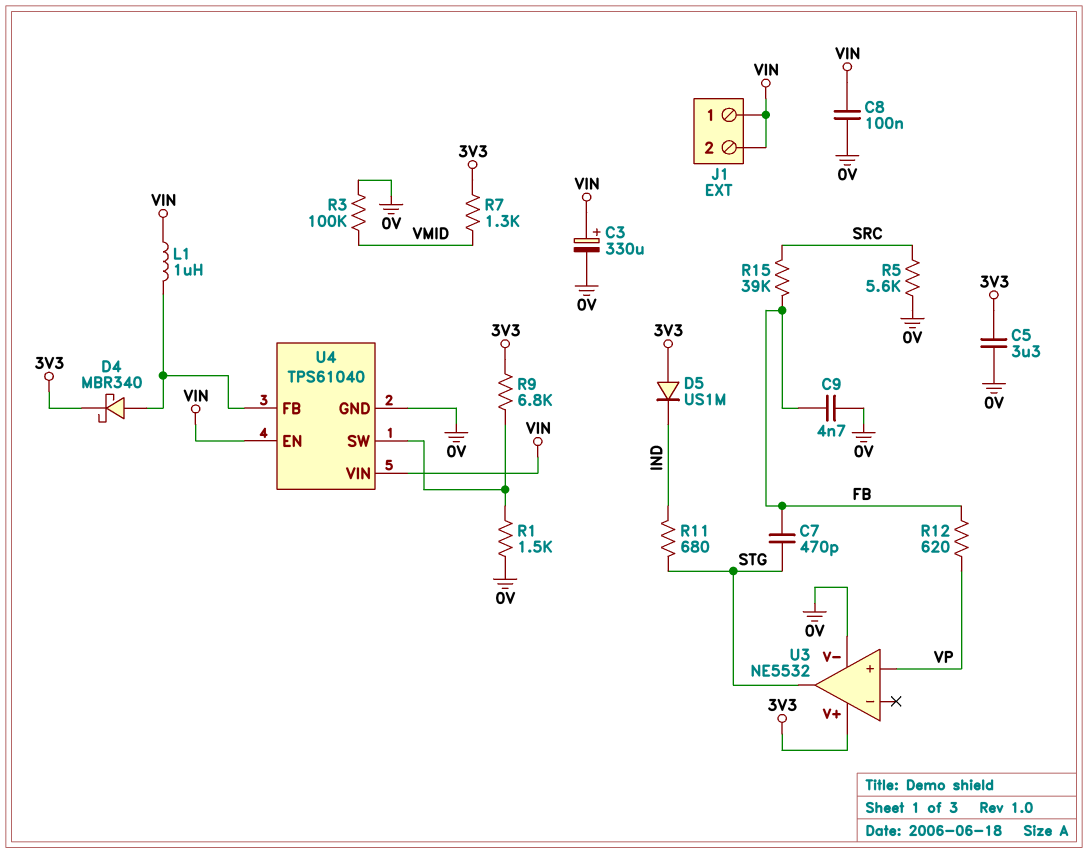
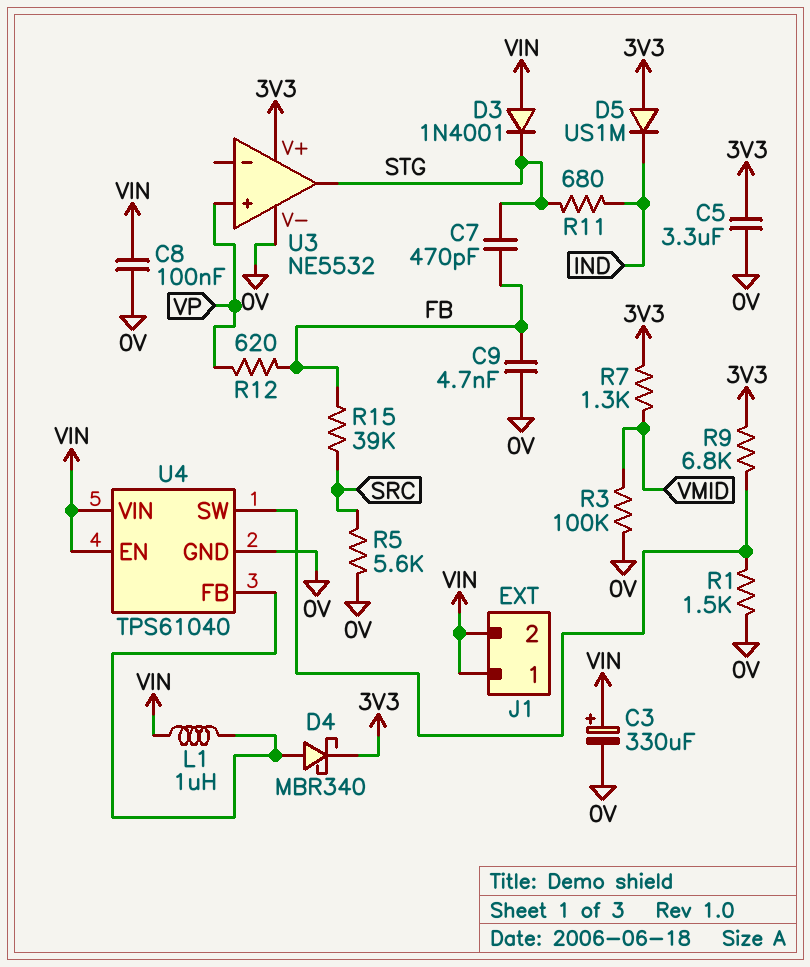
D3: none -> diode 1N4001 (A VIN, K STG)

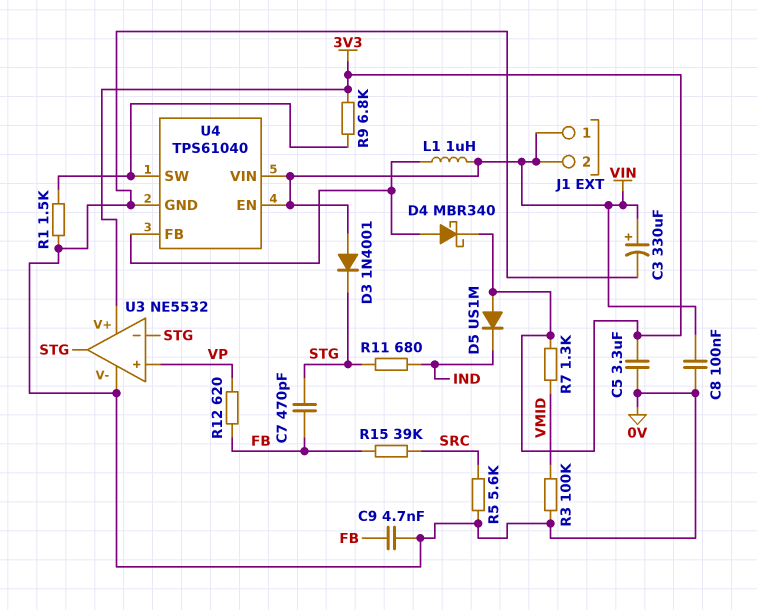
U3 pin in-: none -> STG

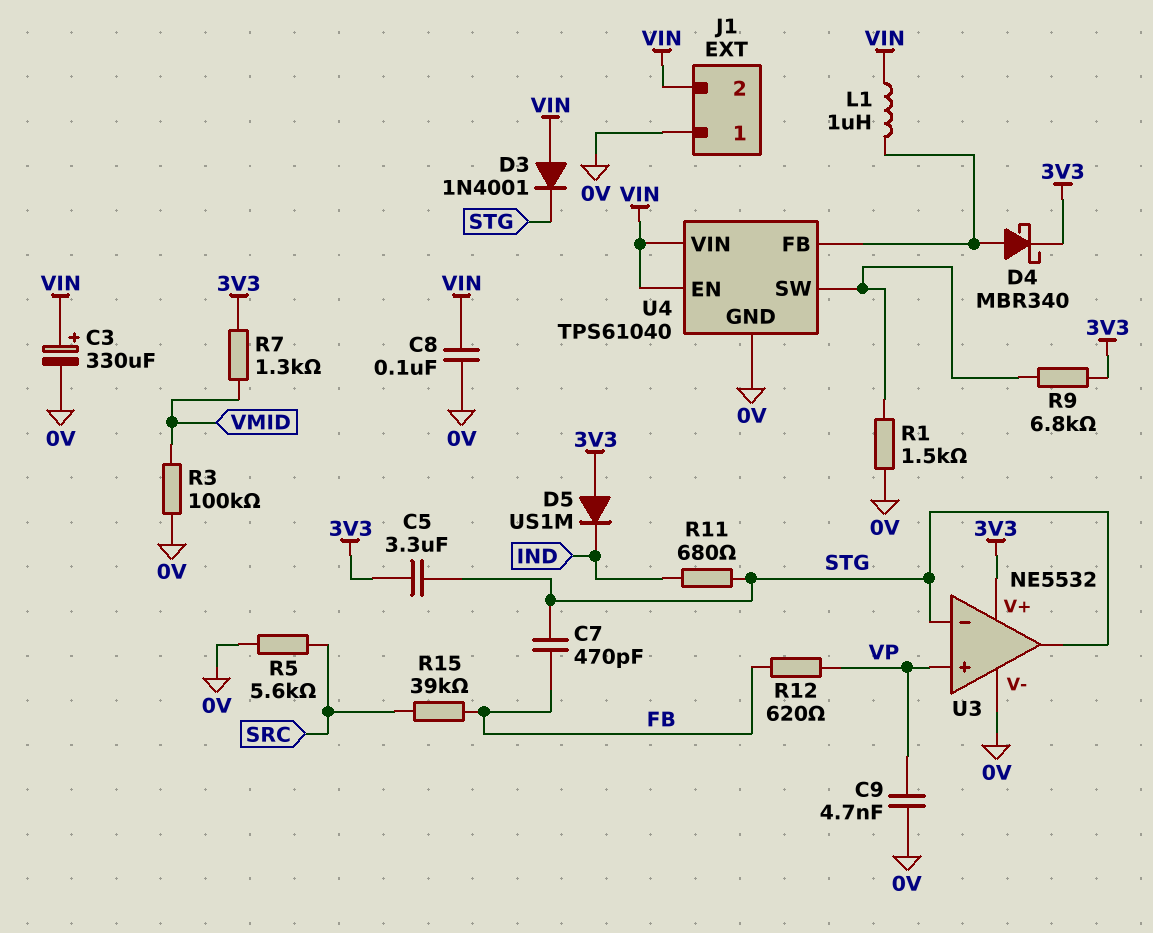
C5: 3.3uF (0V, 3V3) -> 3.3uF (3V3, STG)
C9: 4.7nF (0V, FB) -> 4.7nF (0V, VP)
J1 pin 1: VIN -> 0V

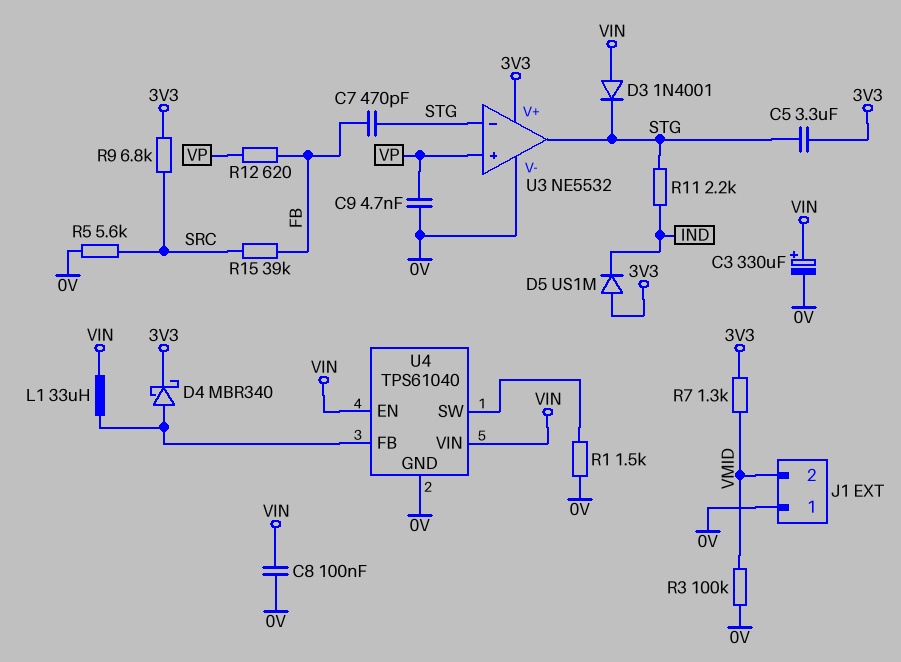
J1 pin 2: VIN -> VMID
L1: 1uH (U4/FB, VIN) -> 33uH (U4/FB, VIN)
R9: 6.8k (3V3, U4/SW) -> 6.8k (3V3, SRC)
R11: 680 (IND, STG) -> 2.2k (IND, STG)

